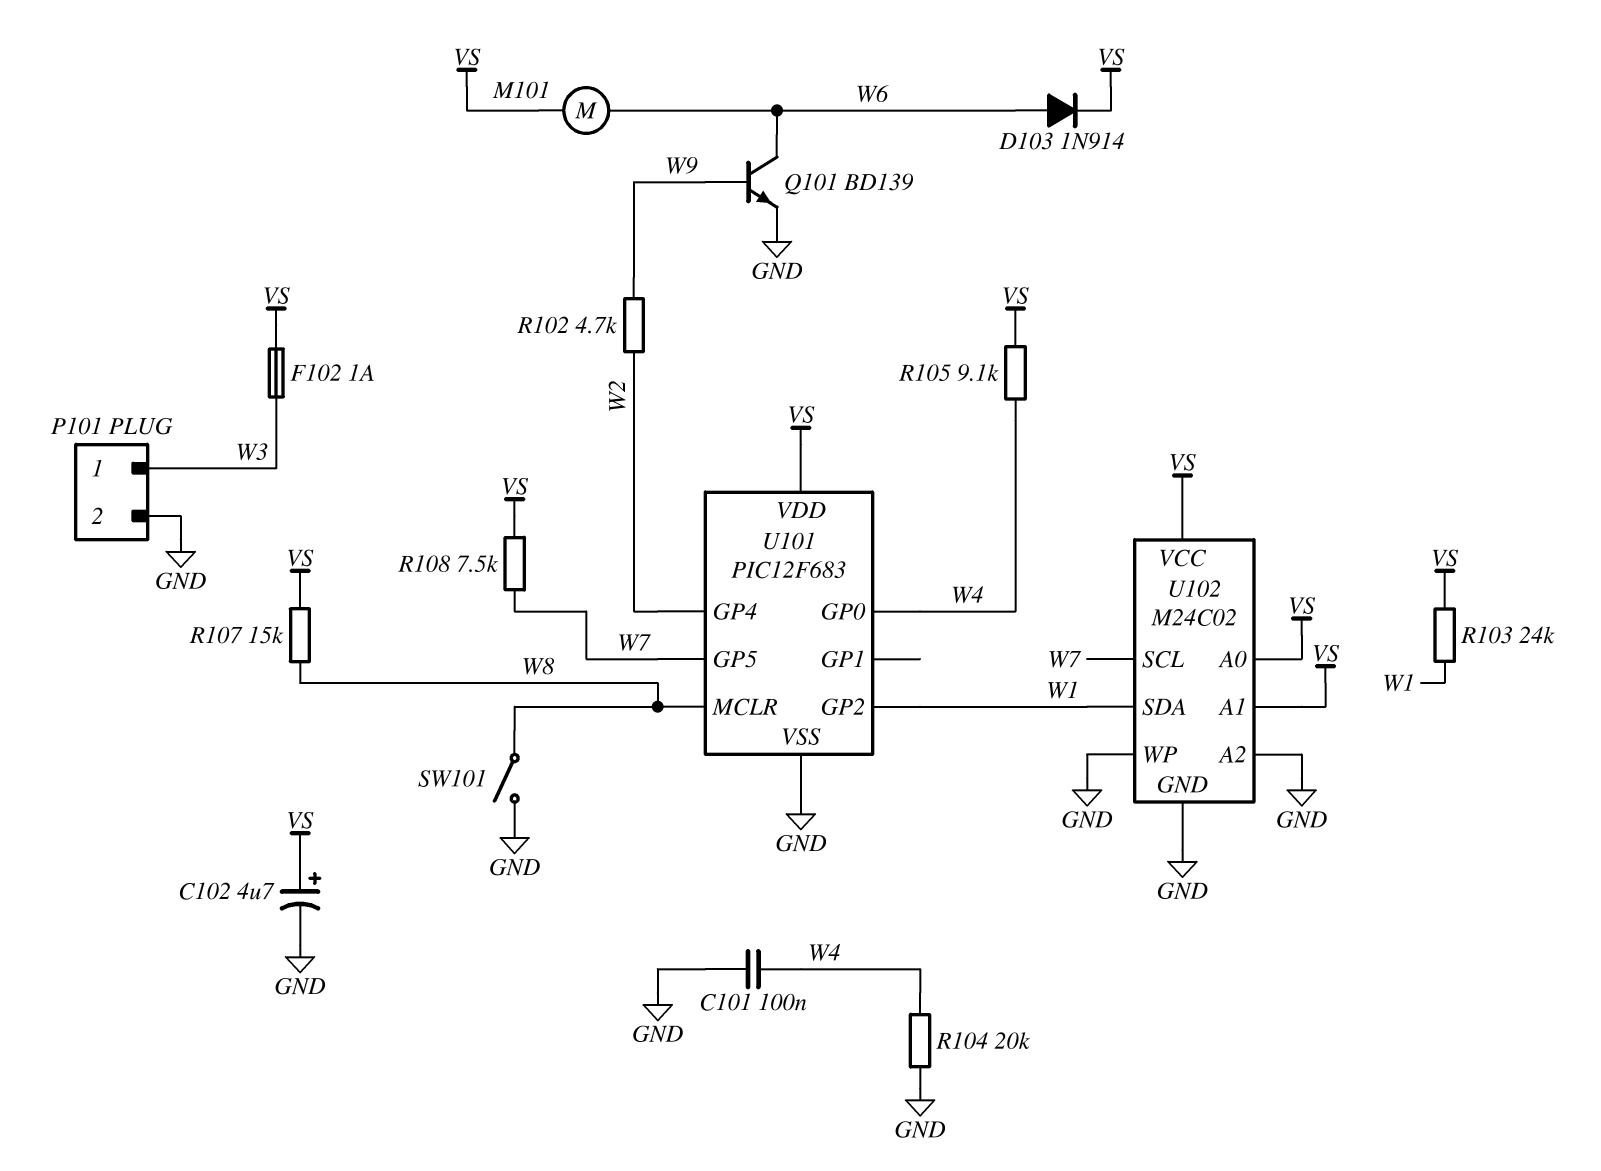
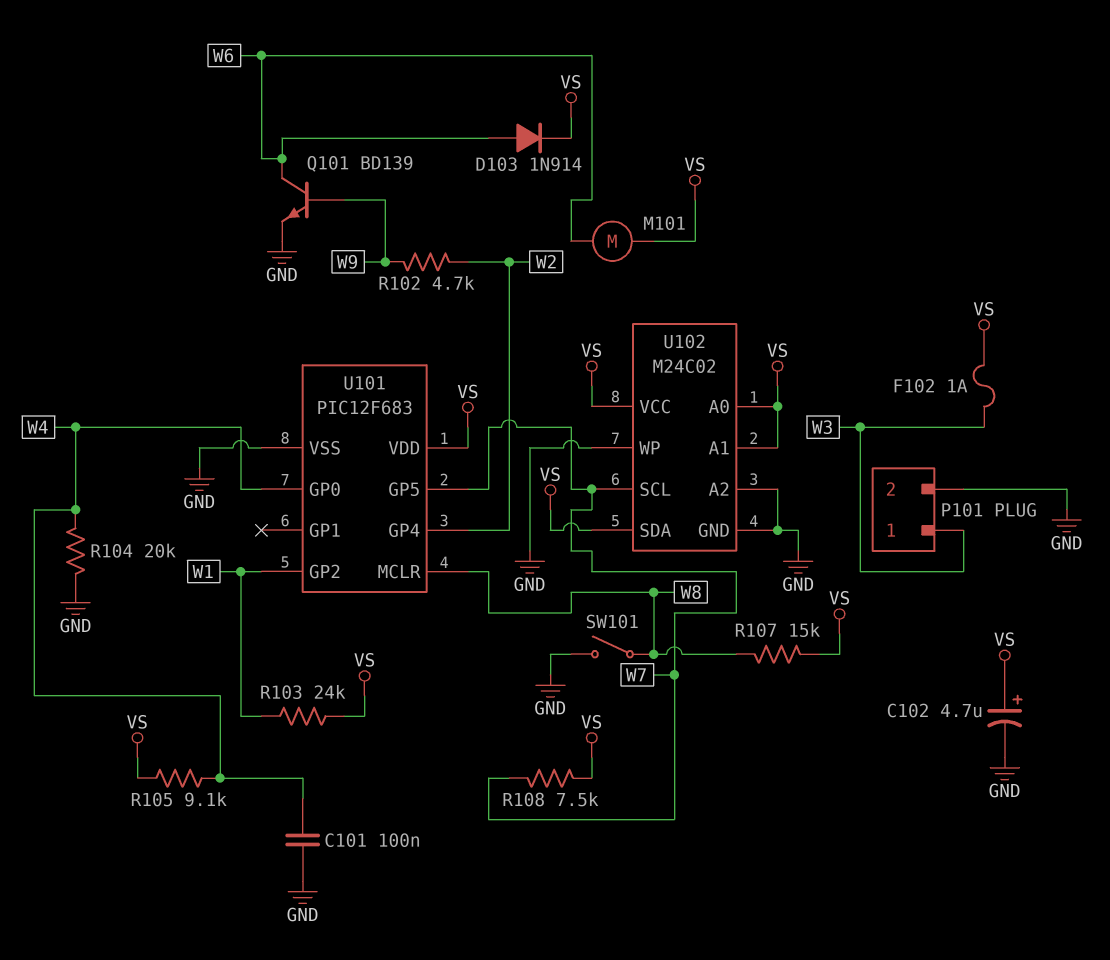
U102 pin SDA: W1 -> VS

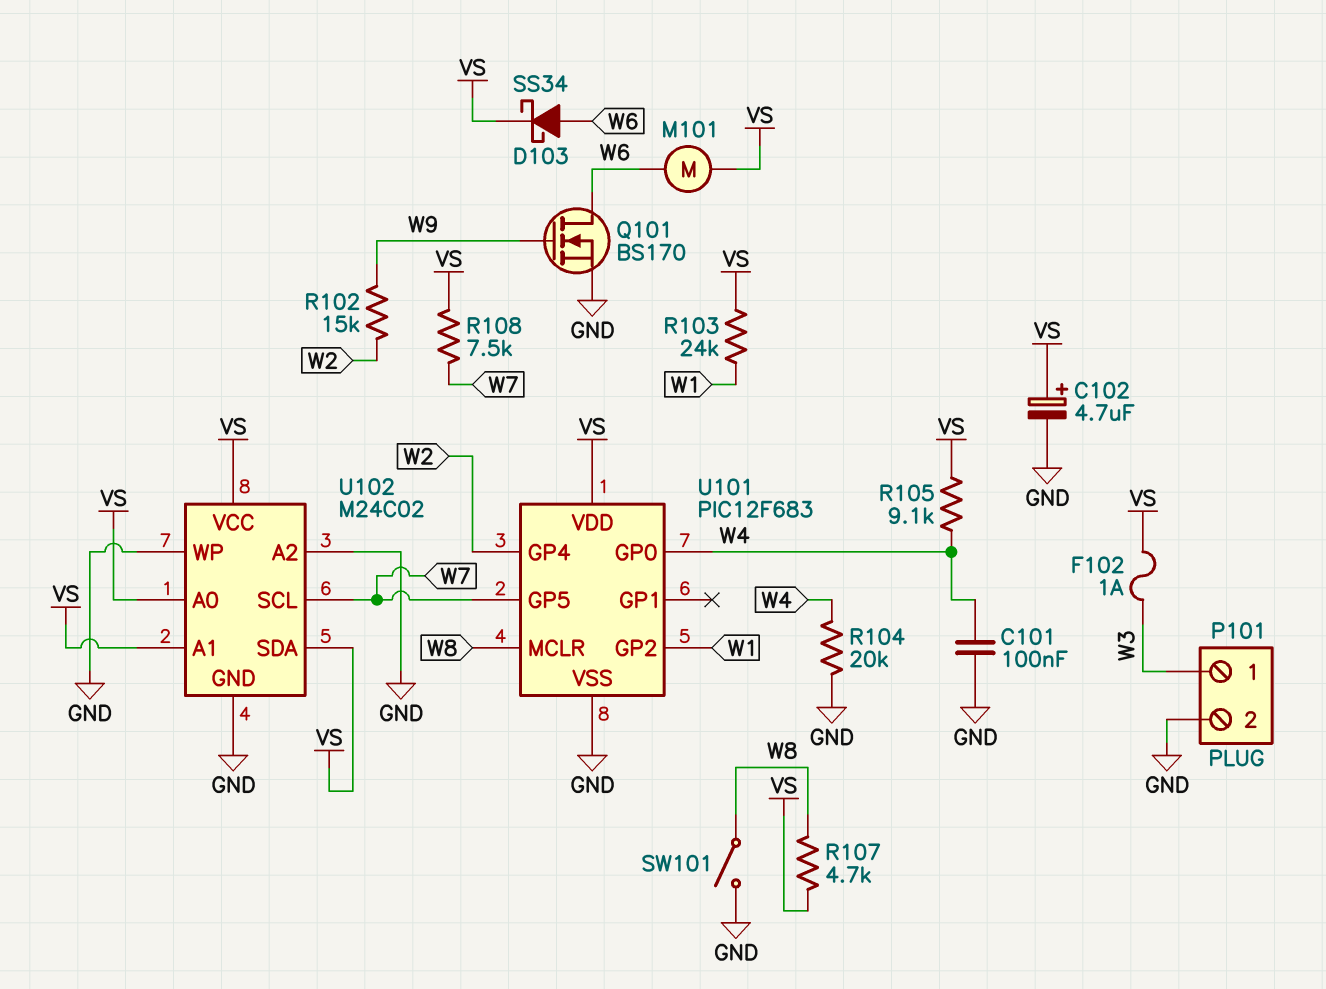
D103: diode 1N914 (A W6, K VS) -> schottky SS34 (A W6, K VS)
Q101: NPN BD139 (B W9, C W6, E GND) -> NMOS BS170 (G W9, D W6, S GND)
R102: 4.7k (W2, W9) -> 15k (W2, W9)
R107: 15k (VS, W8) -> 4.7k (VS, W8)

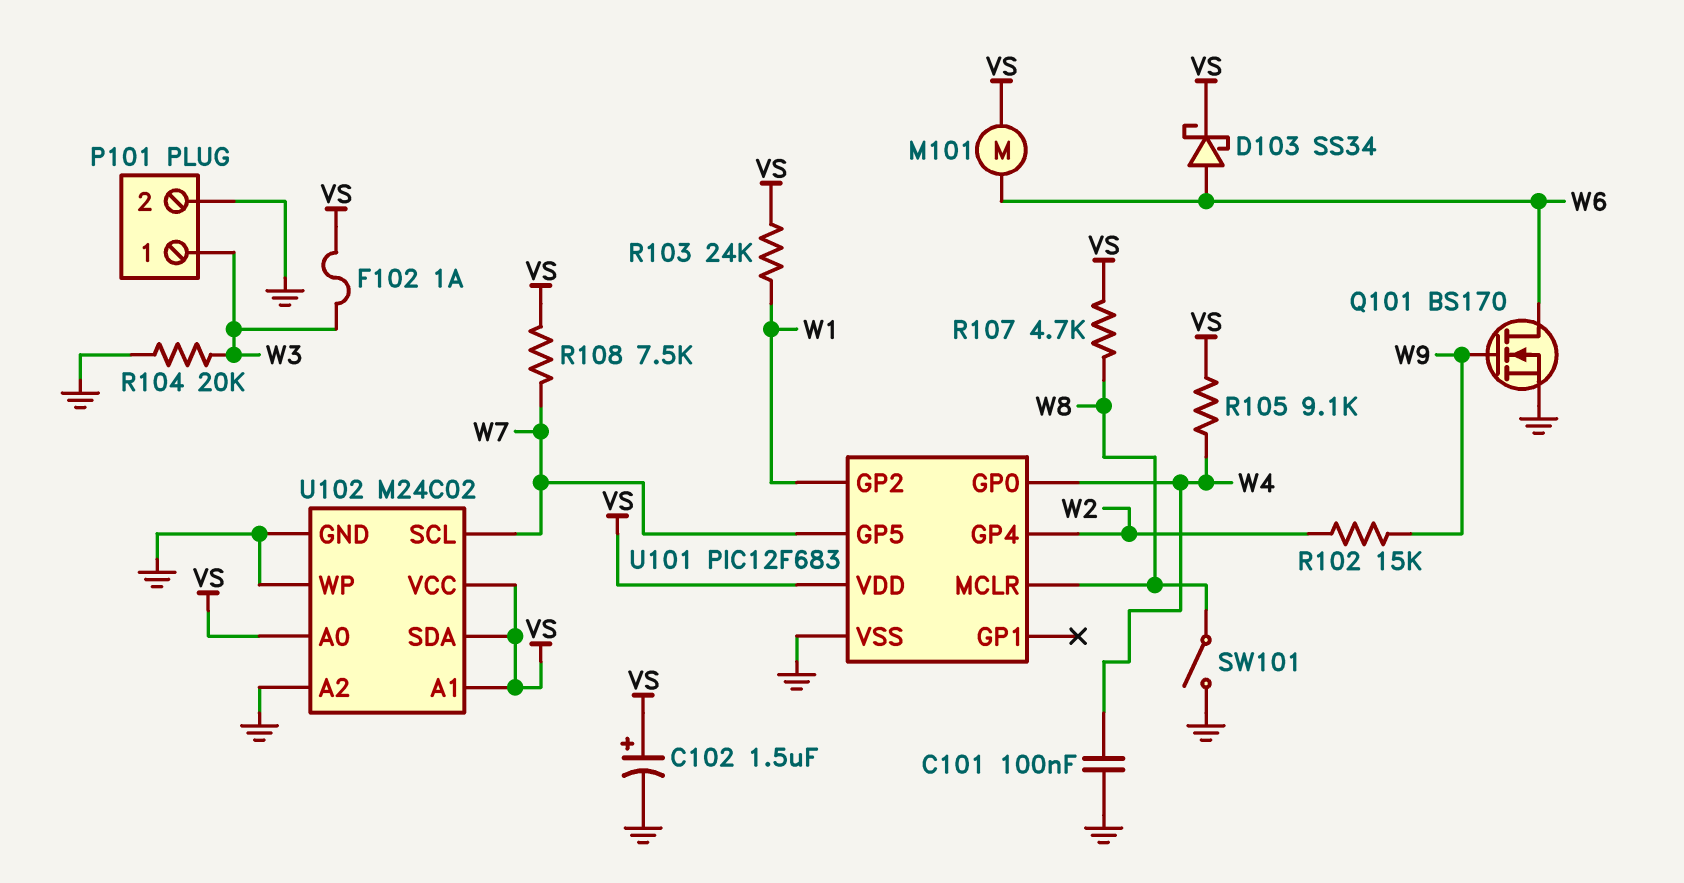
C102: 4.7uF (plus VS, minus GND) -> 1.5uF (plus VS, minus GND)
R104: 20k (GND, W4) -> 20k (GND, W3)

